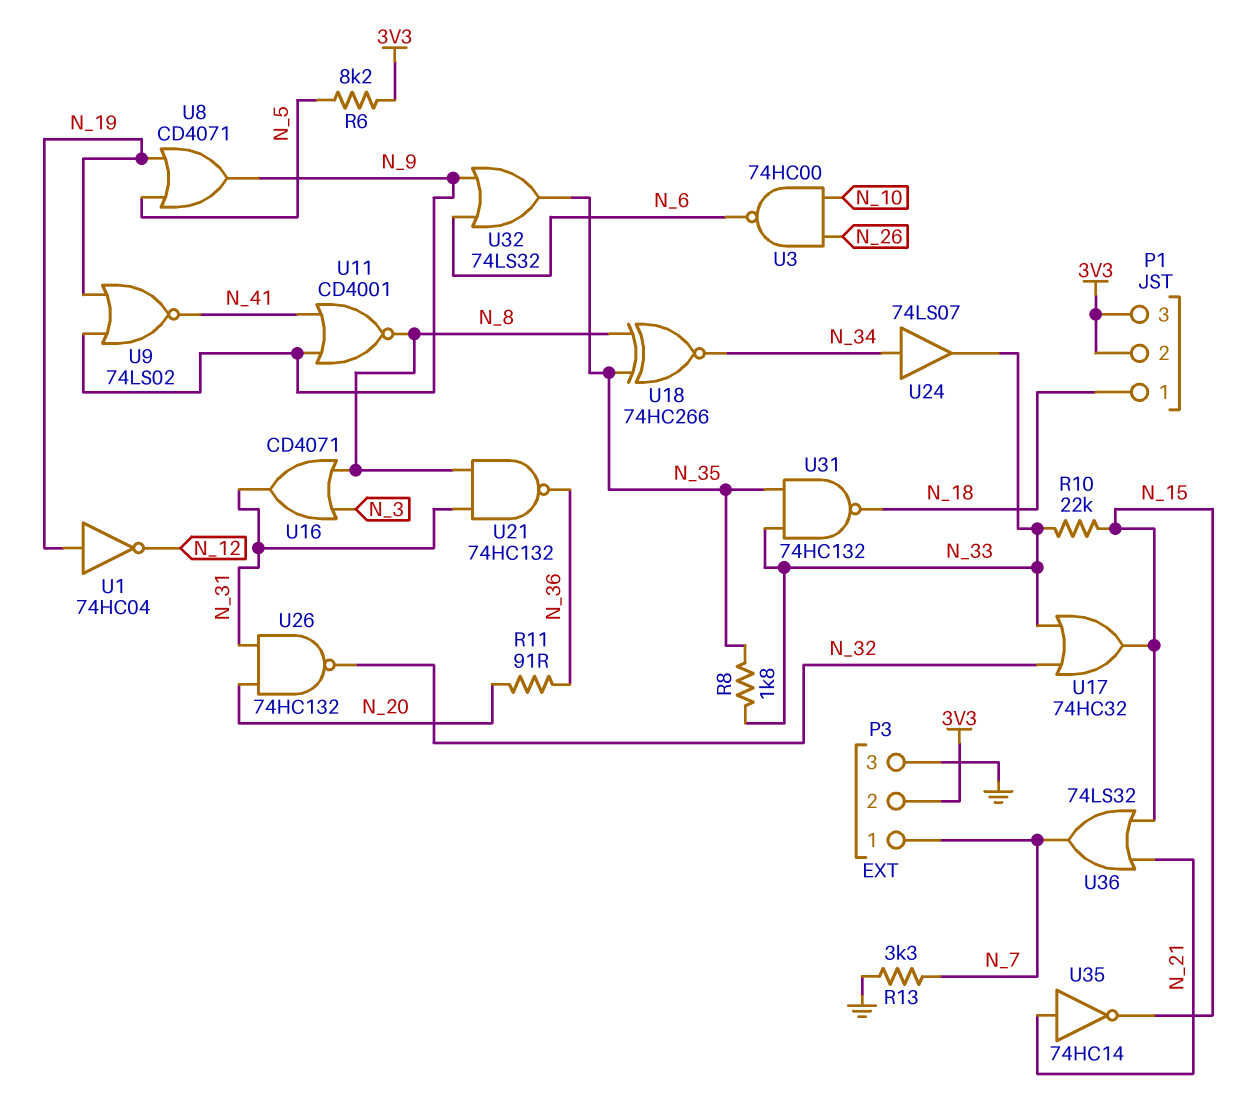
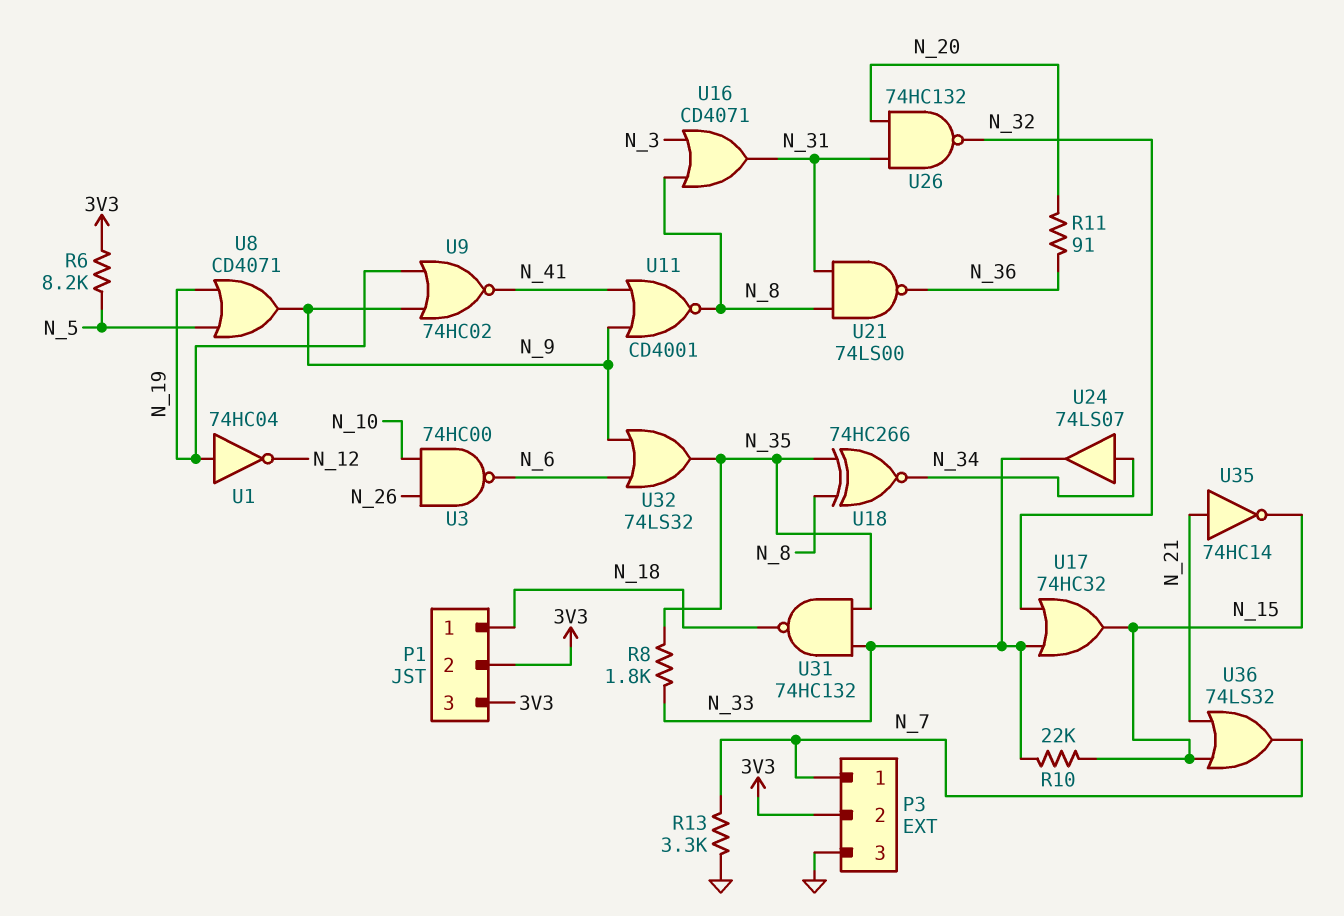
U9: NOR 74LS02 (in N_9, in N_19, out N_41) -> NOR 74HC02 (in N_9, in N_19, out N_41)
U21: NAND 74HC132 (in N_8, in N_31, out N_36) -> NAND 74LS00 (in N_8, in N_31, out N_36)

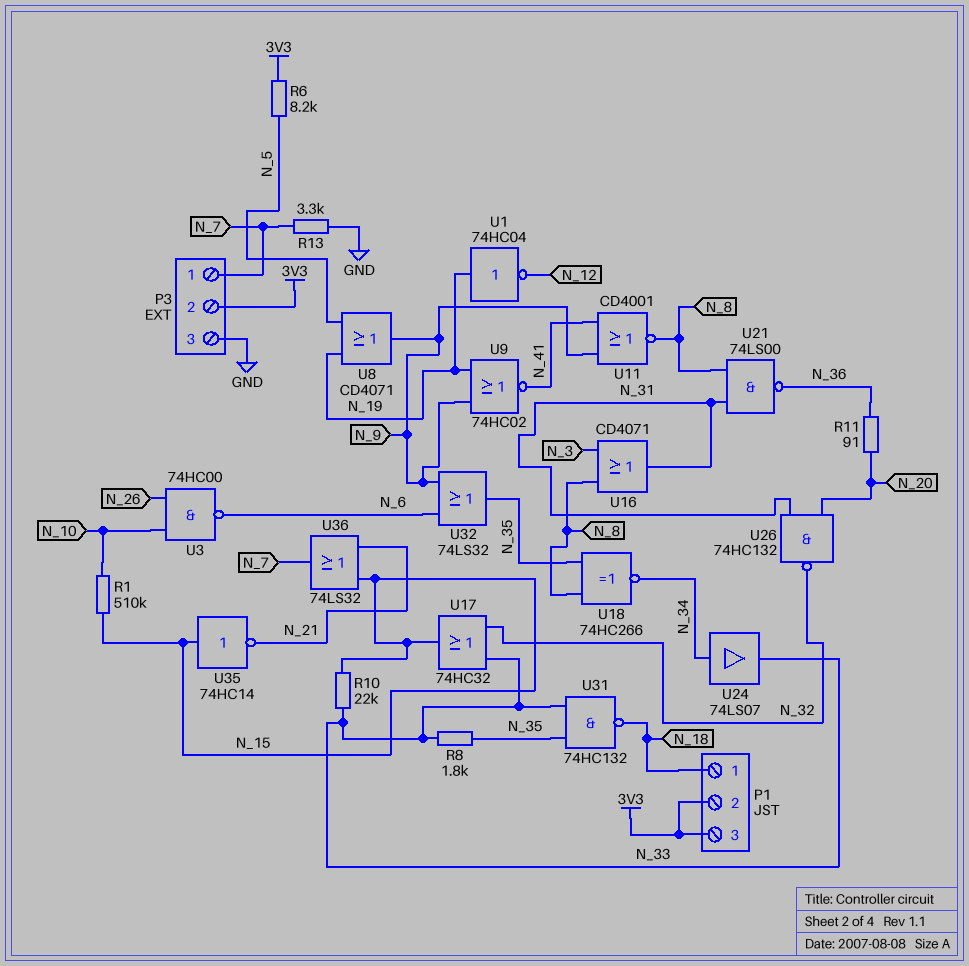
R1: none -> 510k (N_10, N_15)
U35: NOT 74HC14 (in N_21, out N_15) -> NOT 74HC14 (in N_15, out N_21)

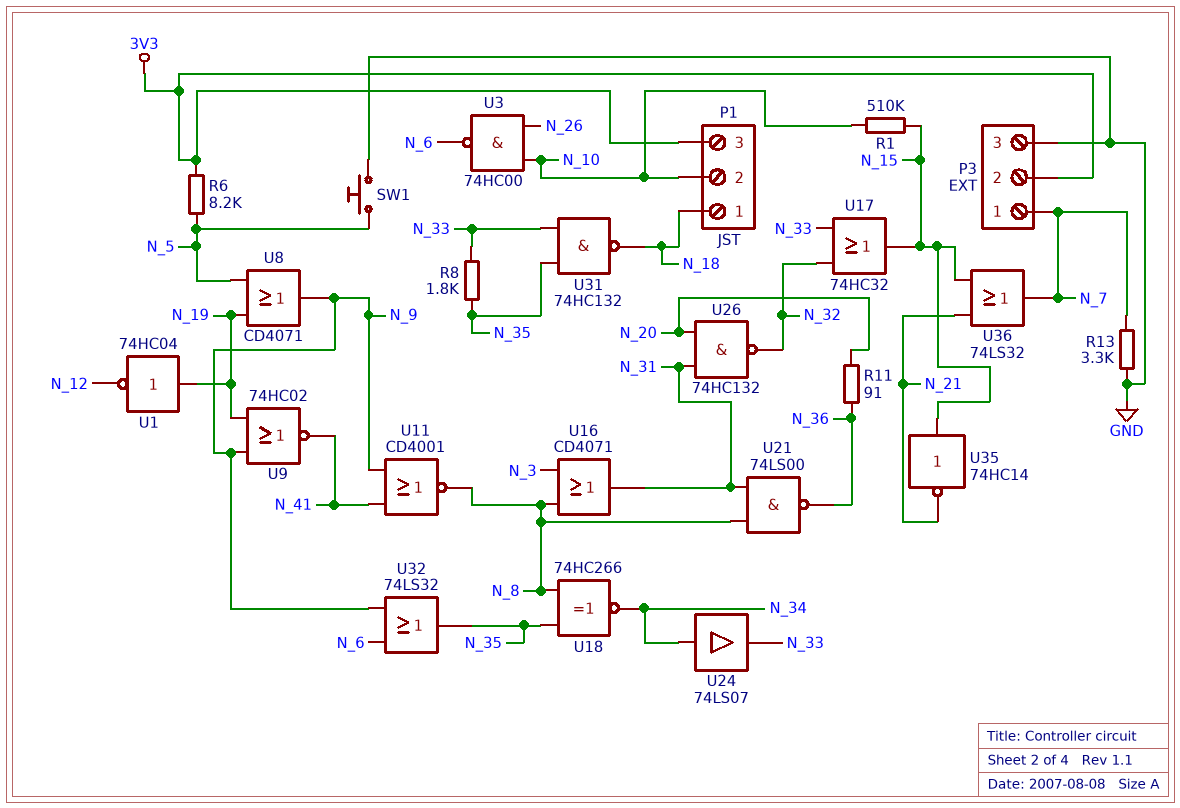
P1 pin 2: 3V3 -> N_10
R10: 22k (N_15, N_33) -> none
SW1: none -> button (GND, N_5)

